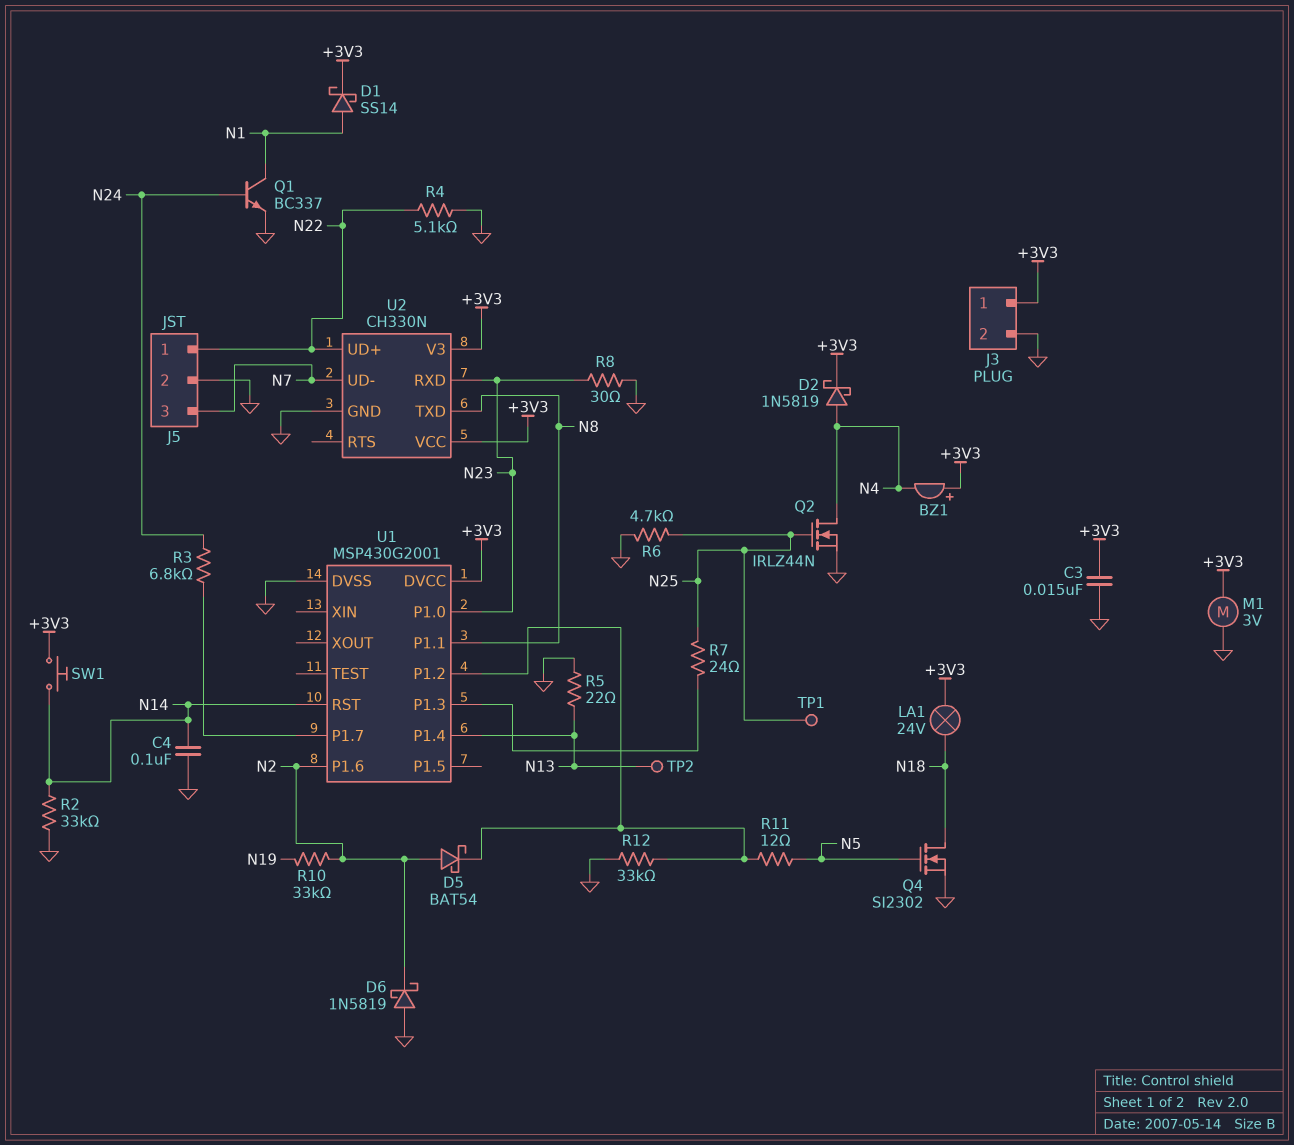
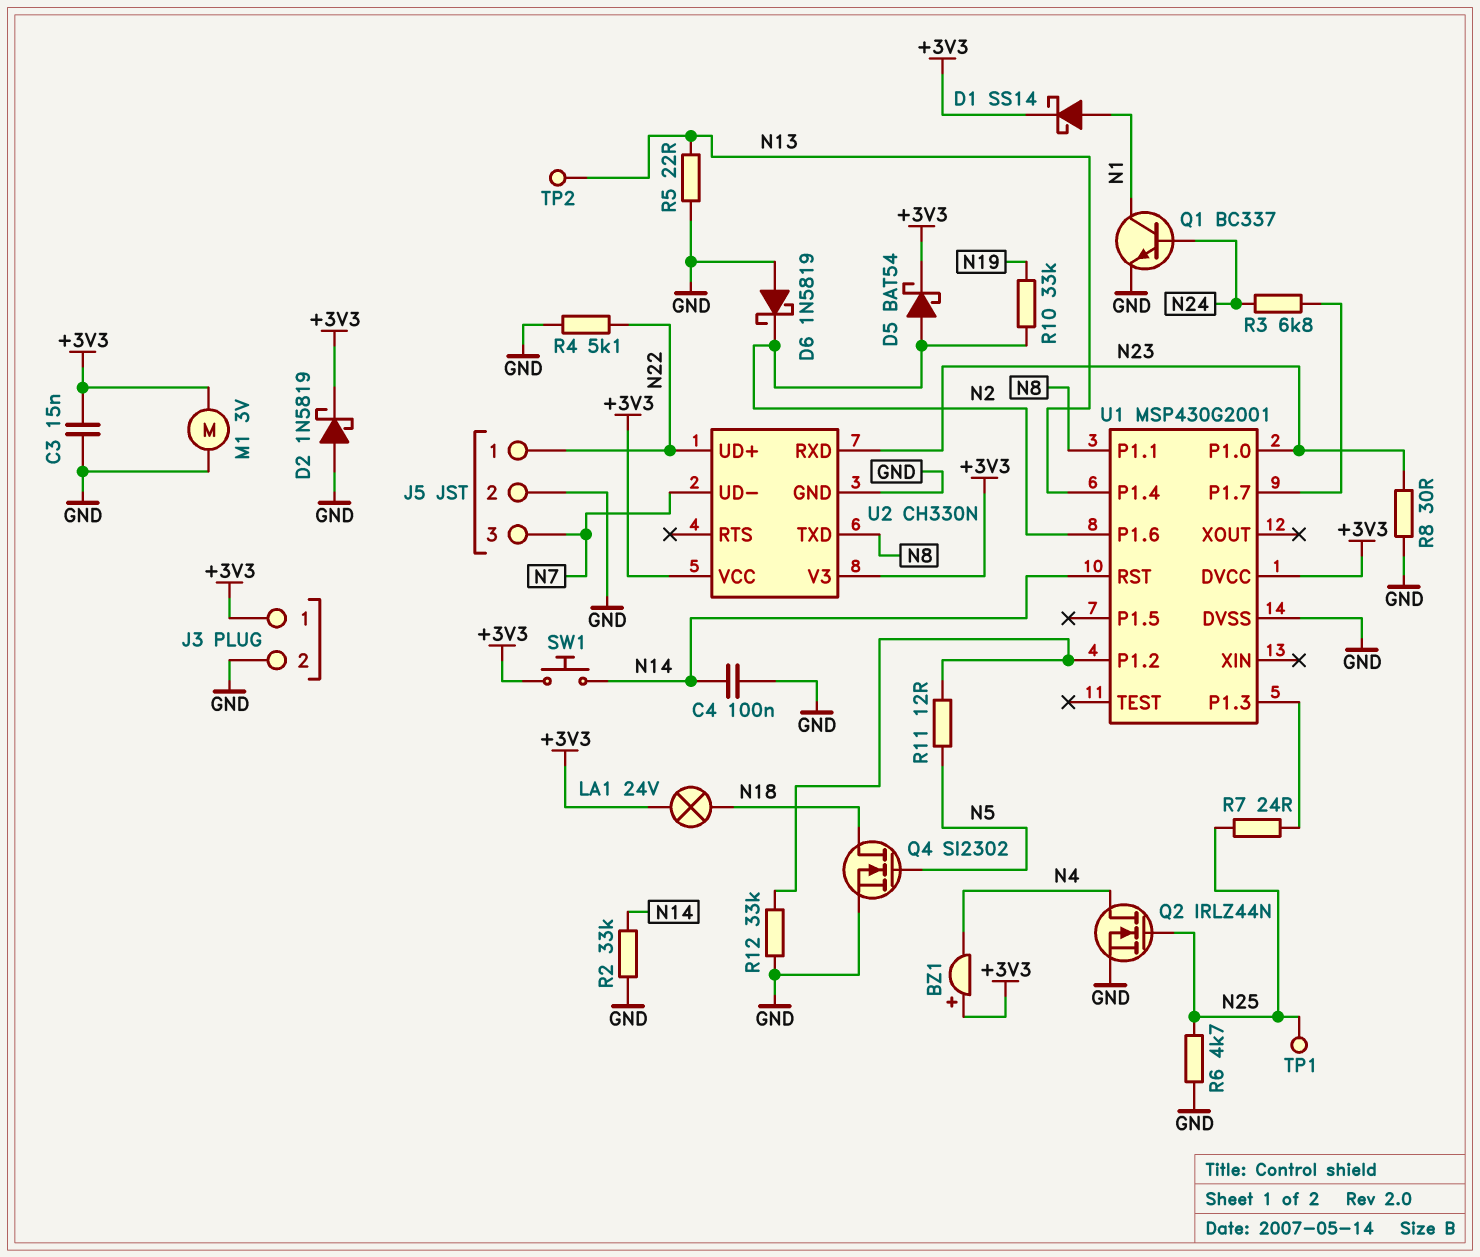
D2: schottky 1N5819 (A N4, K +3V3) -> schottky 1N5819 (A GND, K +3V3)
D5: schottky BAT54 (A N2, K U1/P1.2) -> schottky BAT54 (A N2, K +3V3)

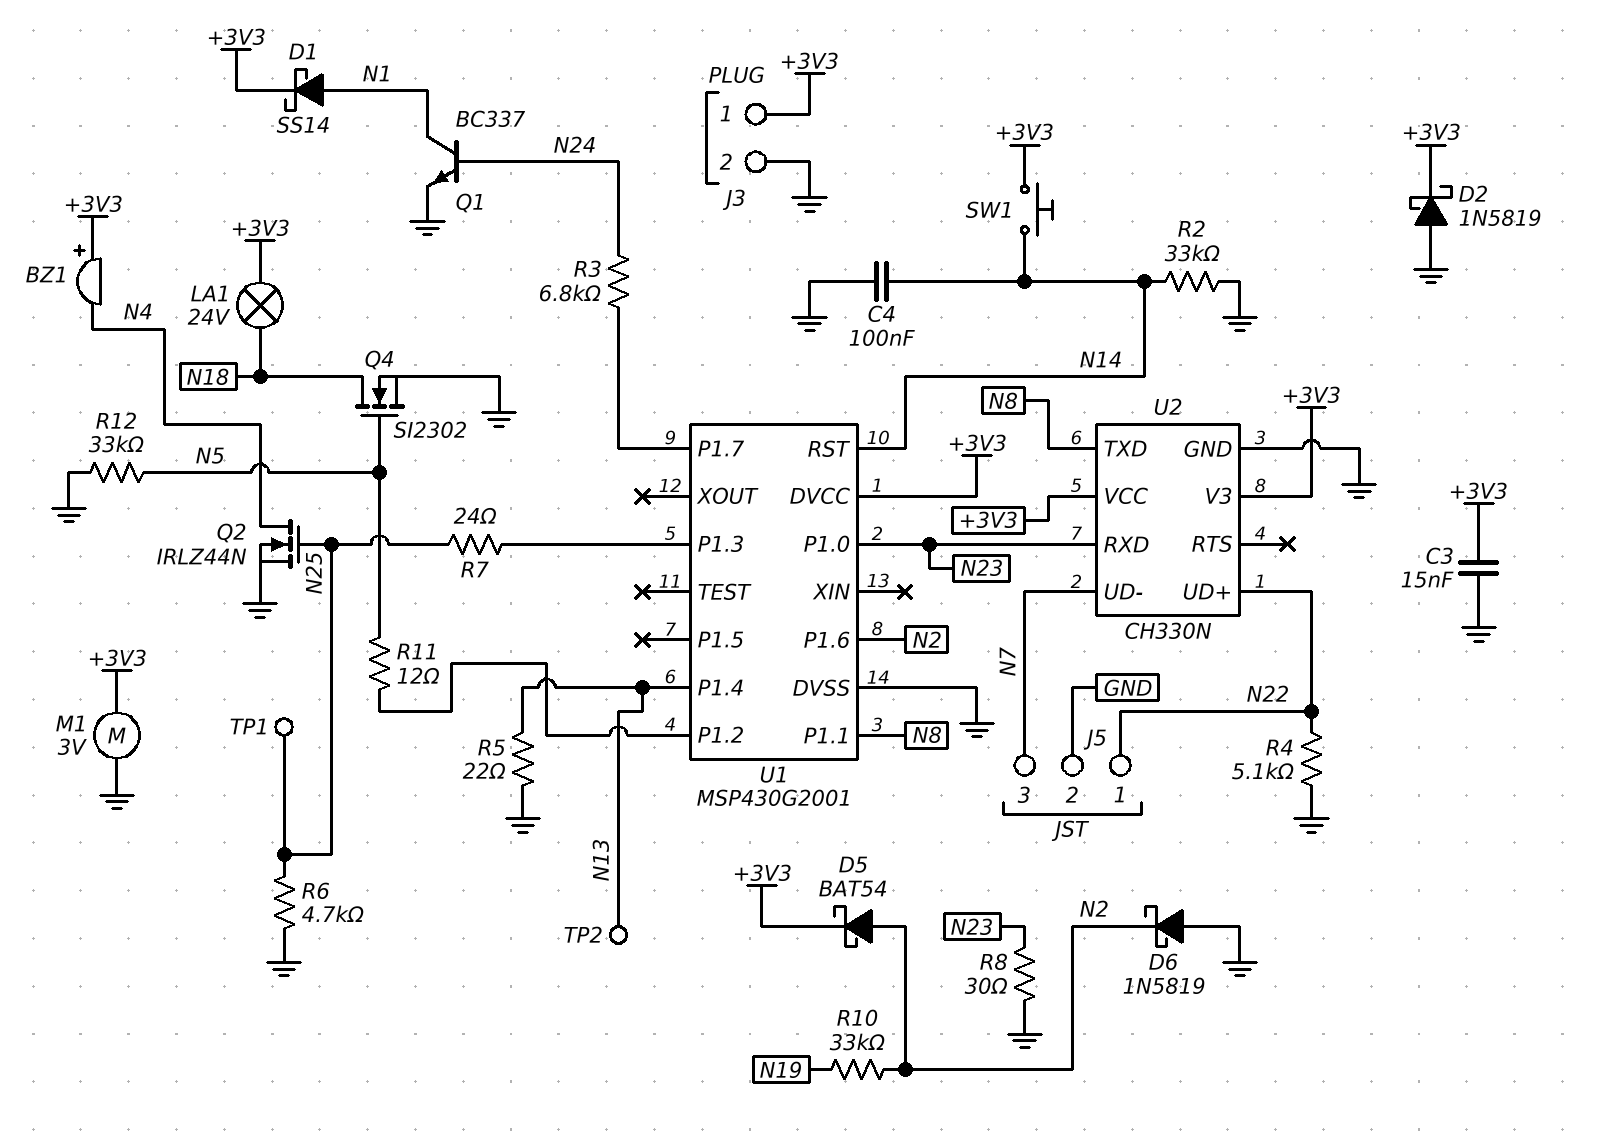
R12: 33k (GND, U1/P1.2) -> 33k (GND, N5)

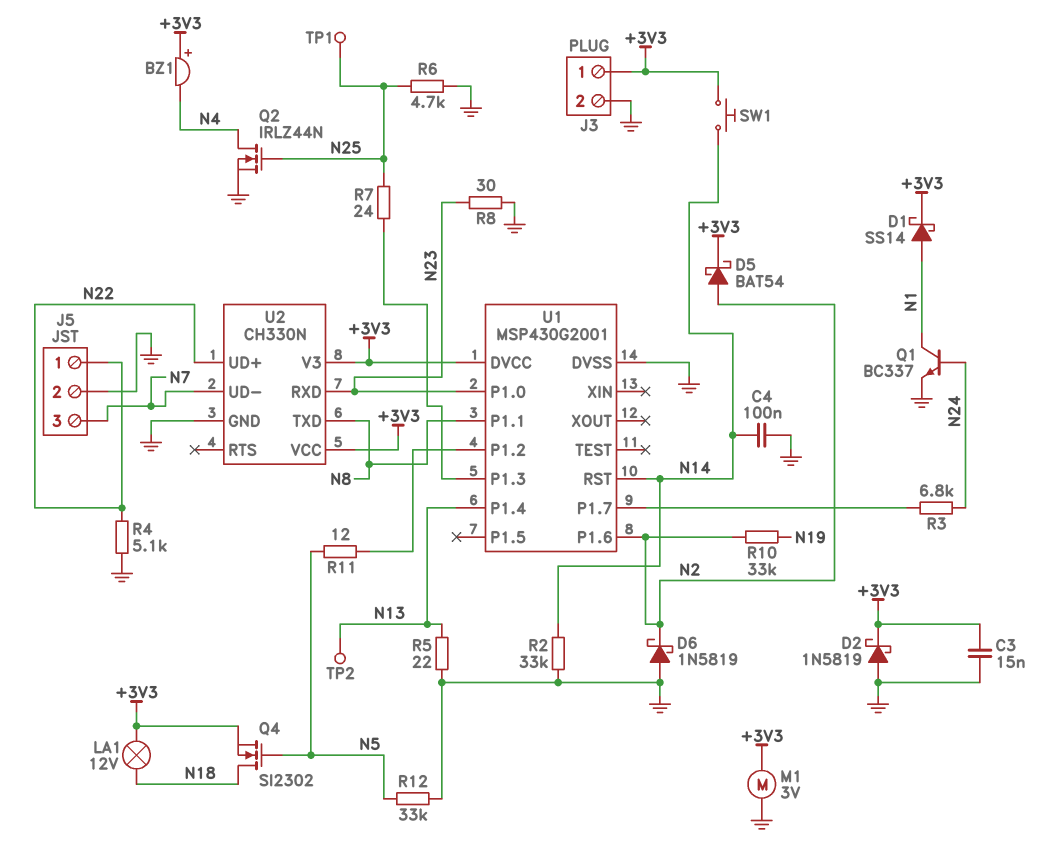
LA1: lamp 24V (+3V3, N18) -> lamp 12V (+3V3, N18)
Q4: NMOS SI2302 (G N5, D N18, S GND) -> NMOS SI2302 (G N5, D N18, S +3V3)

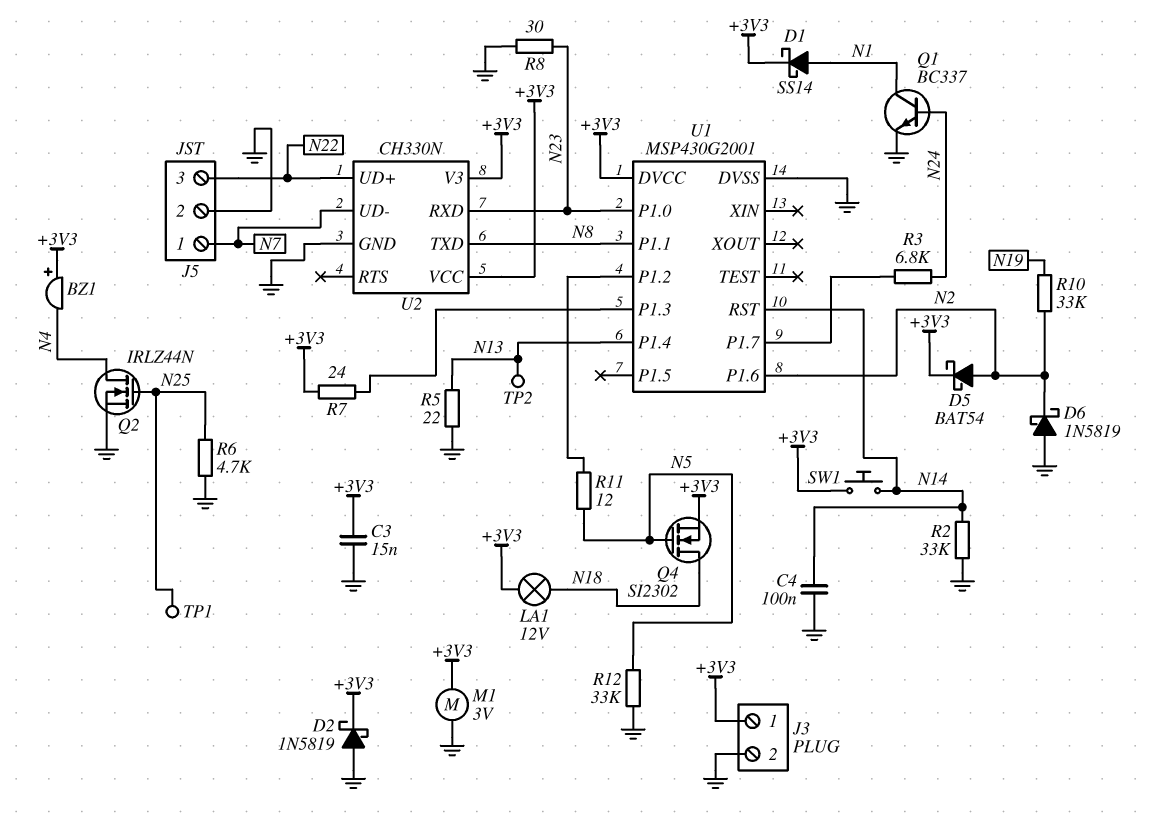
J5 pin 1: N22 -> N7
J5 pin 3: N7 -> N22
R4: 5.1k (GND, N22) -> none
R7: 24 (N25, U1/P1.3) -> 24 (+3V3, U1/P1.3)

